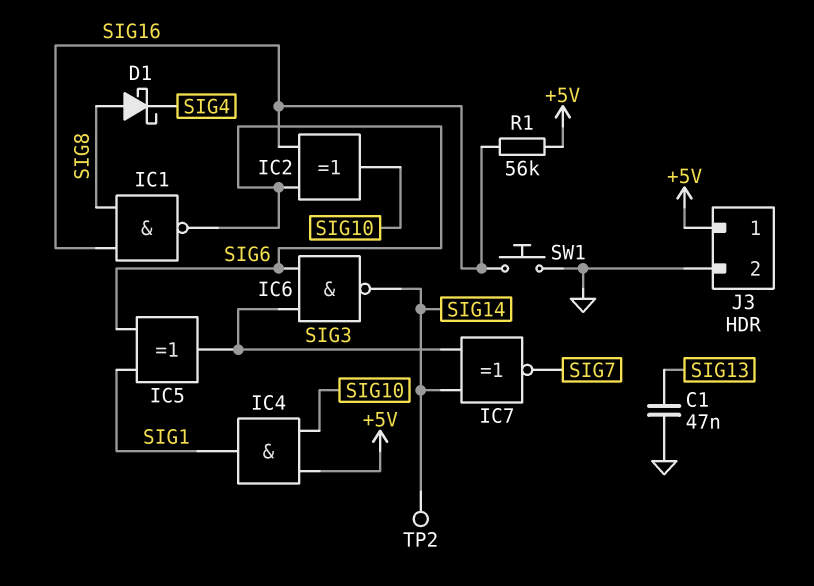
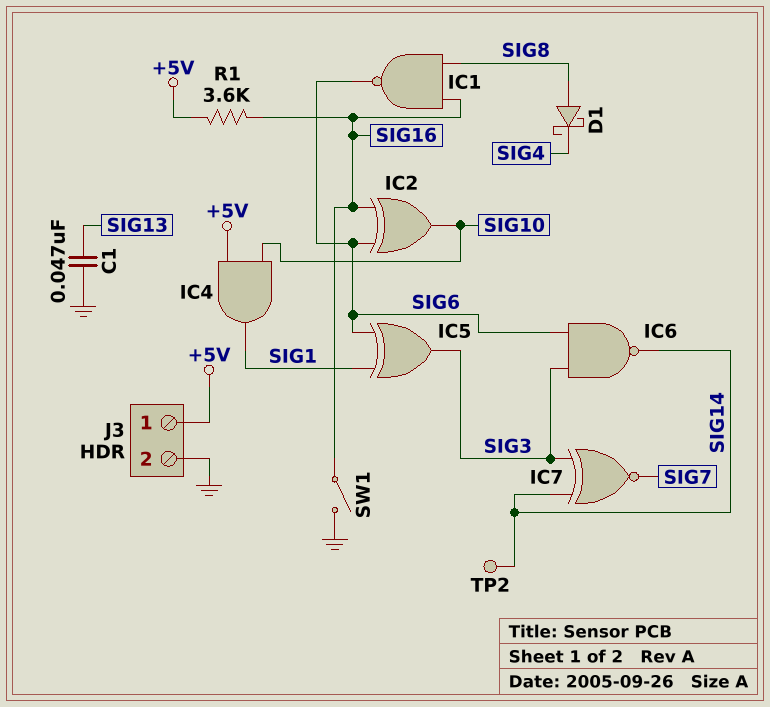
R1: 56k (+5V, SIG16) -> 3.6k (+5V, SIG16)
SW1: button (GND, SIG16) -> switch (GND, SIG16)

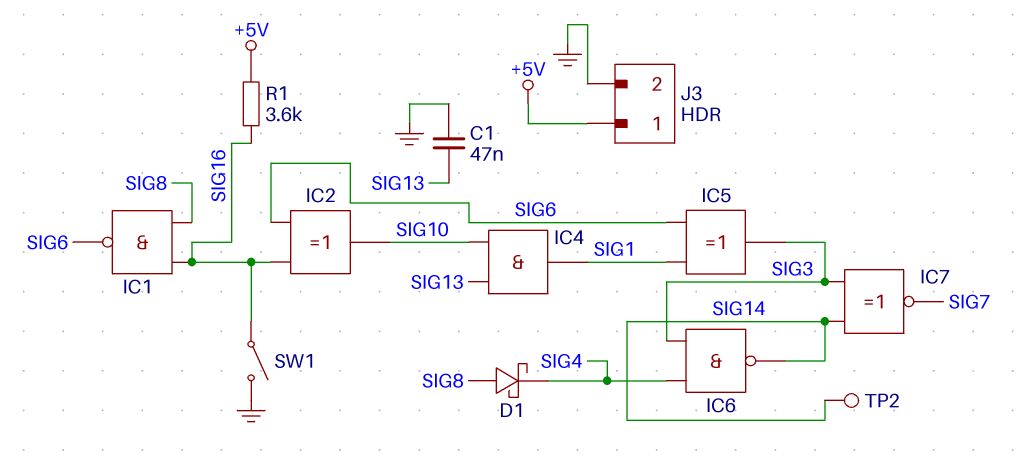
IC4: AND (in +5V, in SIG10, out SIG1) -> AND (in SIG10, in SIG13, out SIG1)
IC6: NAND (in SIG3, in SIG6, out SIG14) -> NAND (in SIG3, in SIG4, out SIG14)

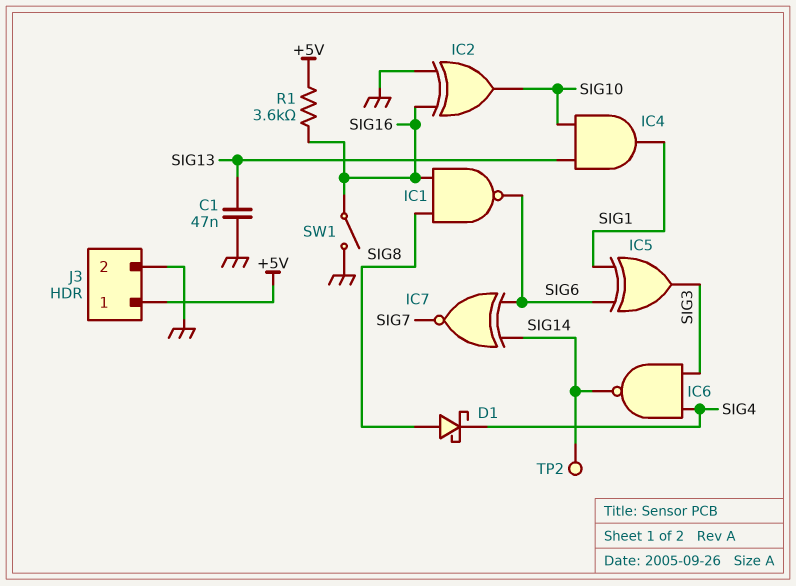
IC2: XOR (in SIG6, in SIG16, out SIG10) -> XOR (in GND, in SIG16, out SIG10)
IC7: XNOR (in SIG3, in SIG14, out SIG7) -> XNOR (in SIG6, in SIG14, out SIG7)

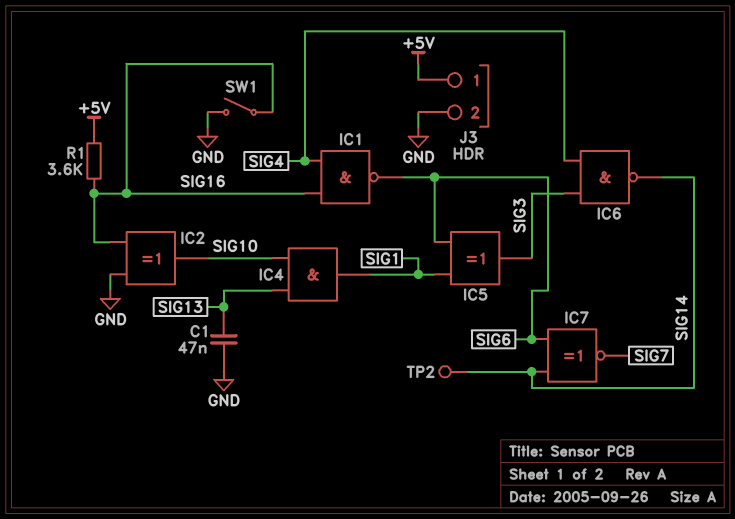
D1: schottky (A SIG8, K SIG4) -> none
IC1: NAND (in SIG8, in SIG16, out SIG6) -> NAND (in SIG4, in SIG16, out SIG6)

